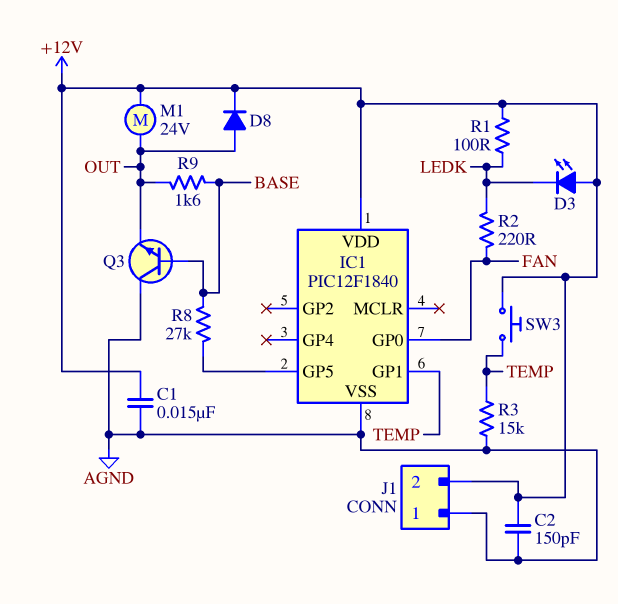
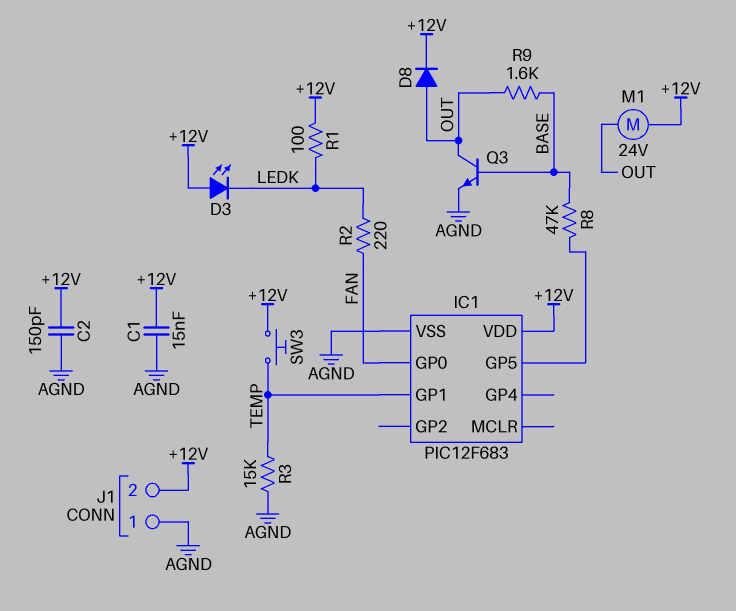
IC1: PIC12F1840 -> PIC12F683
Q3: NPN (B BASE, C AGND, E OUT) -> NPN (B BASE, C OUT, E AGND)
R8: 27k (BASE, IC1/GP5) -> 47k (BASE, IC1/GP5)

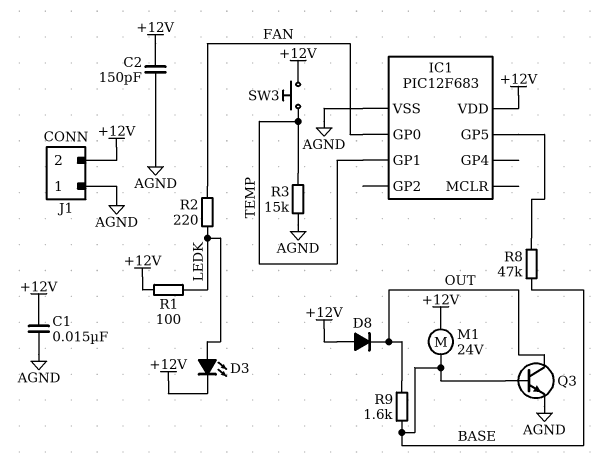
D3: LED (A +12V, K LEDK) -> LED (A LEDK, K +12V)
D8: diode (A OUT, K +12V) -> diode (A +12V, K OUT)
M1: motor 24V (+12V, OUT) -> motor 24V (+12V, BASE)

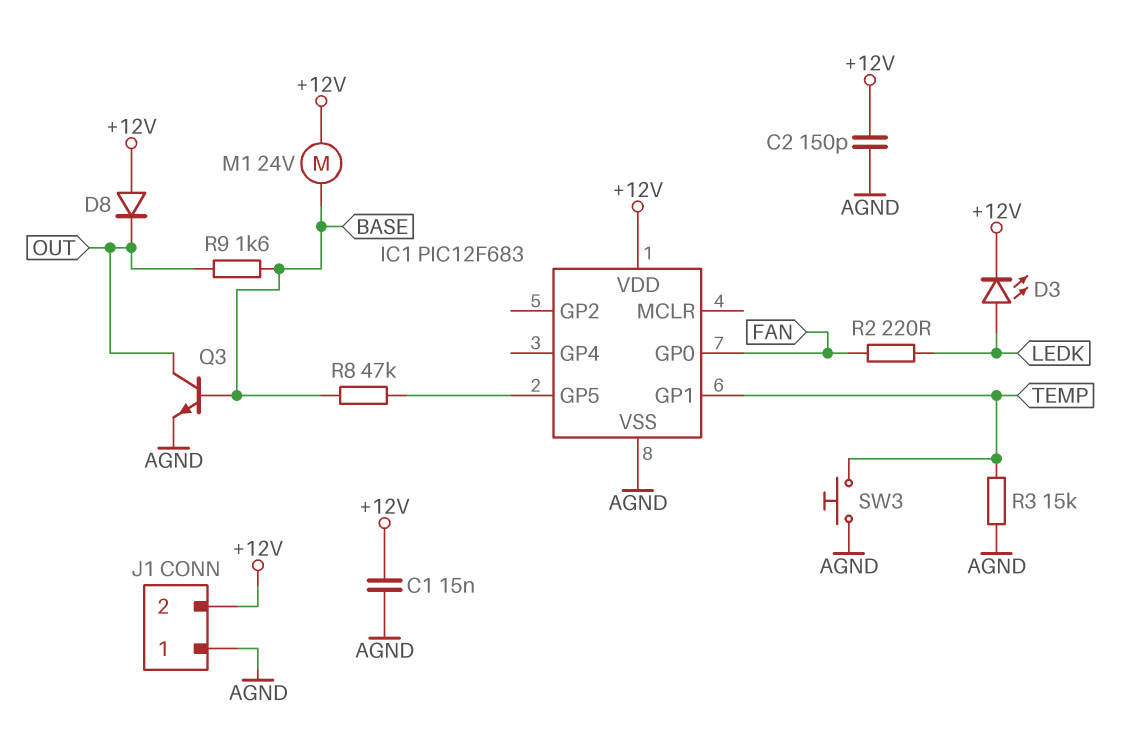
R1: 100 (+12V, LEDK) -> none
SW3: button (+12V, TEMP) -> button (AGND, TEMP)

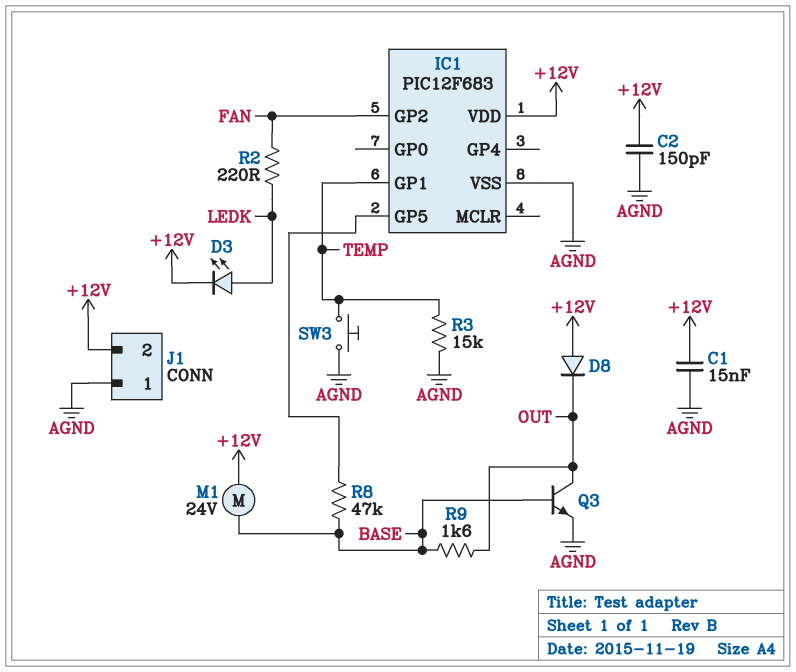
IC1 pin GP0: FAN -> none
IC1 pin GP2: none -> FAN

